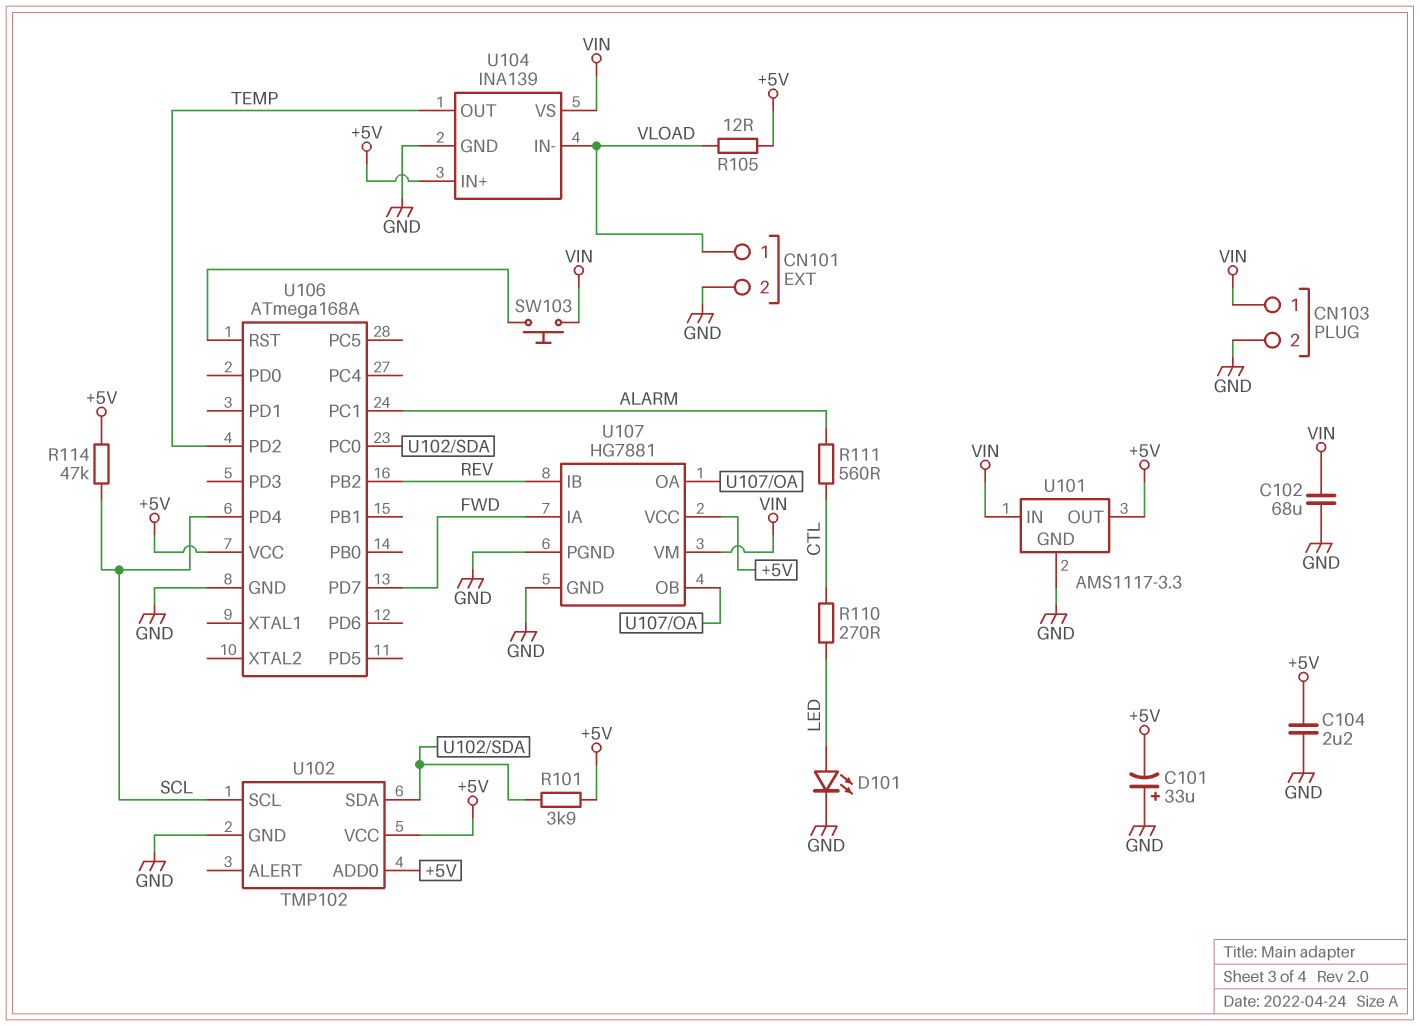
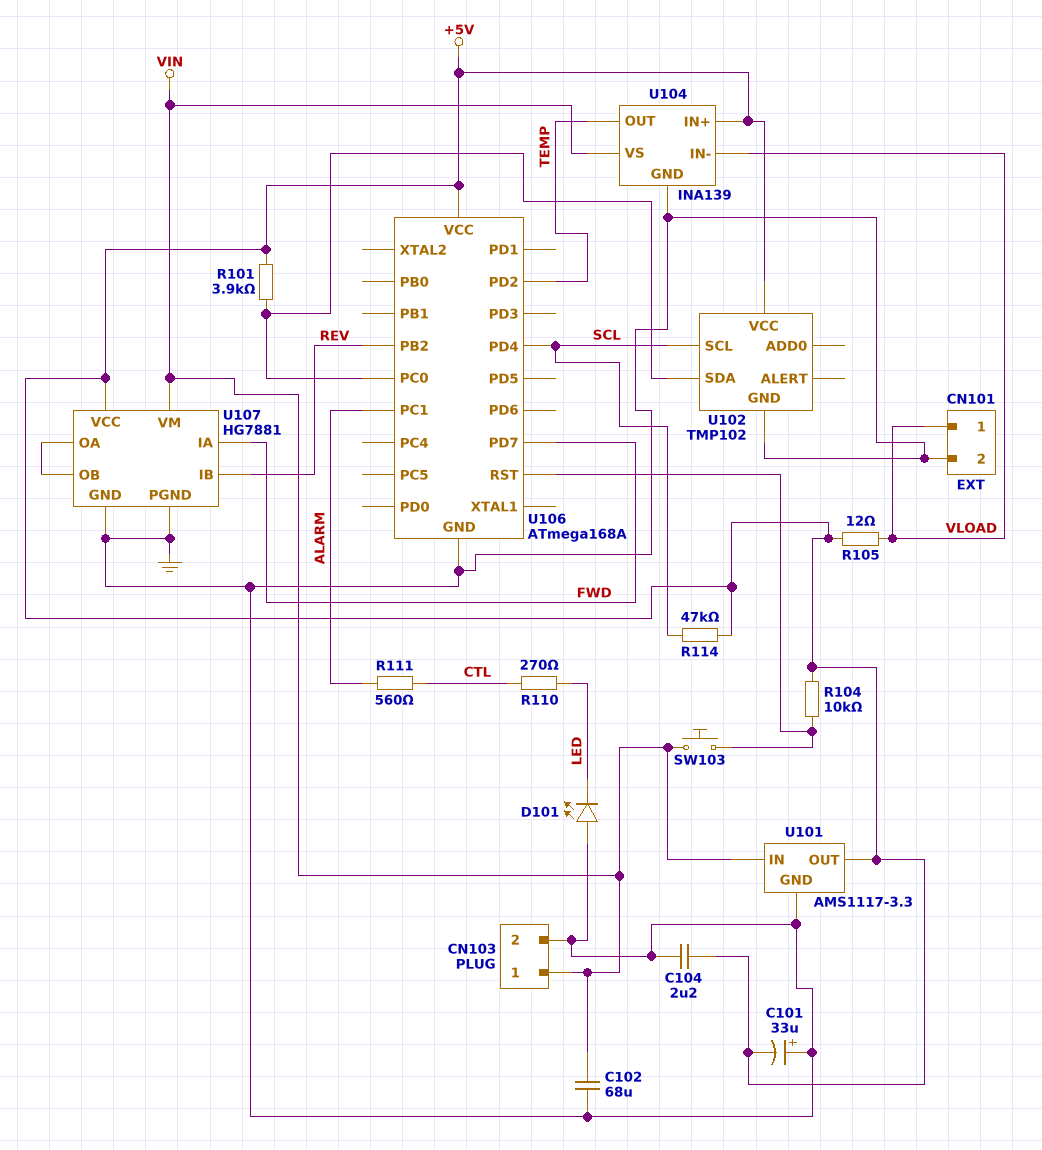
D101: LED (A LED, K GND) -> LED (A GND, K LED)
R104: none -> 10k (+5V, U106/RST)
U102 pin ADD0: +5V -> none

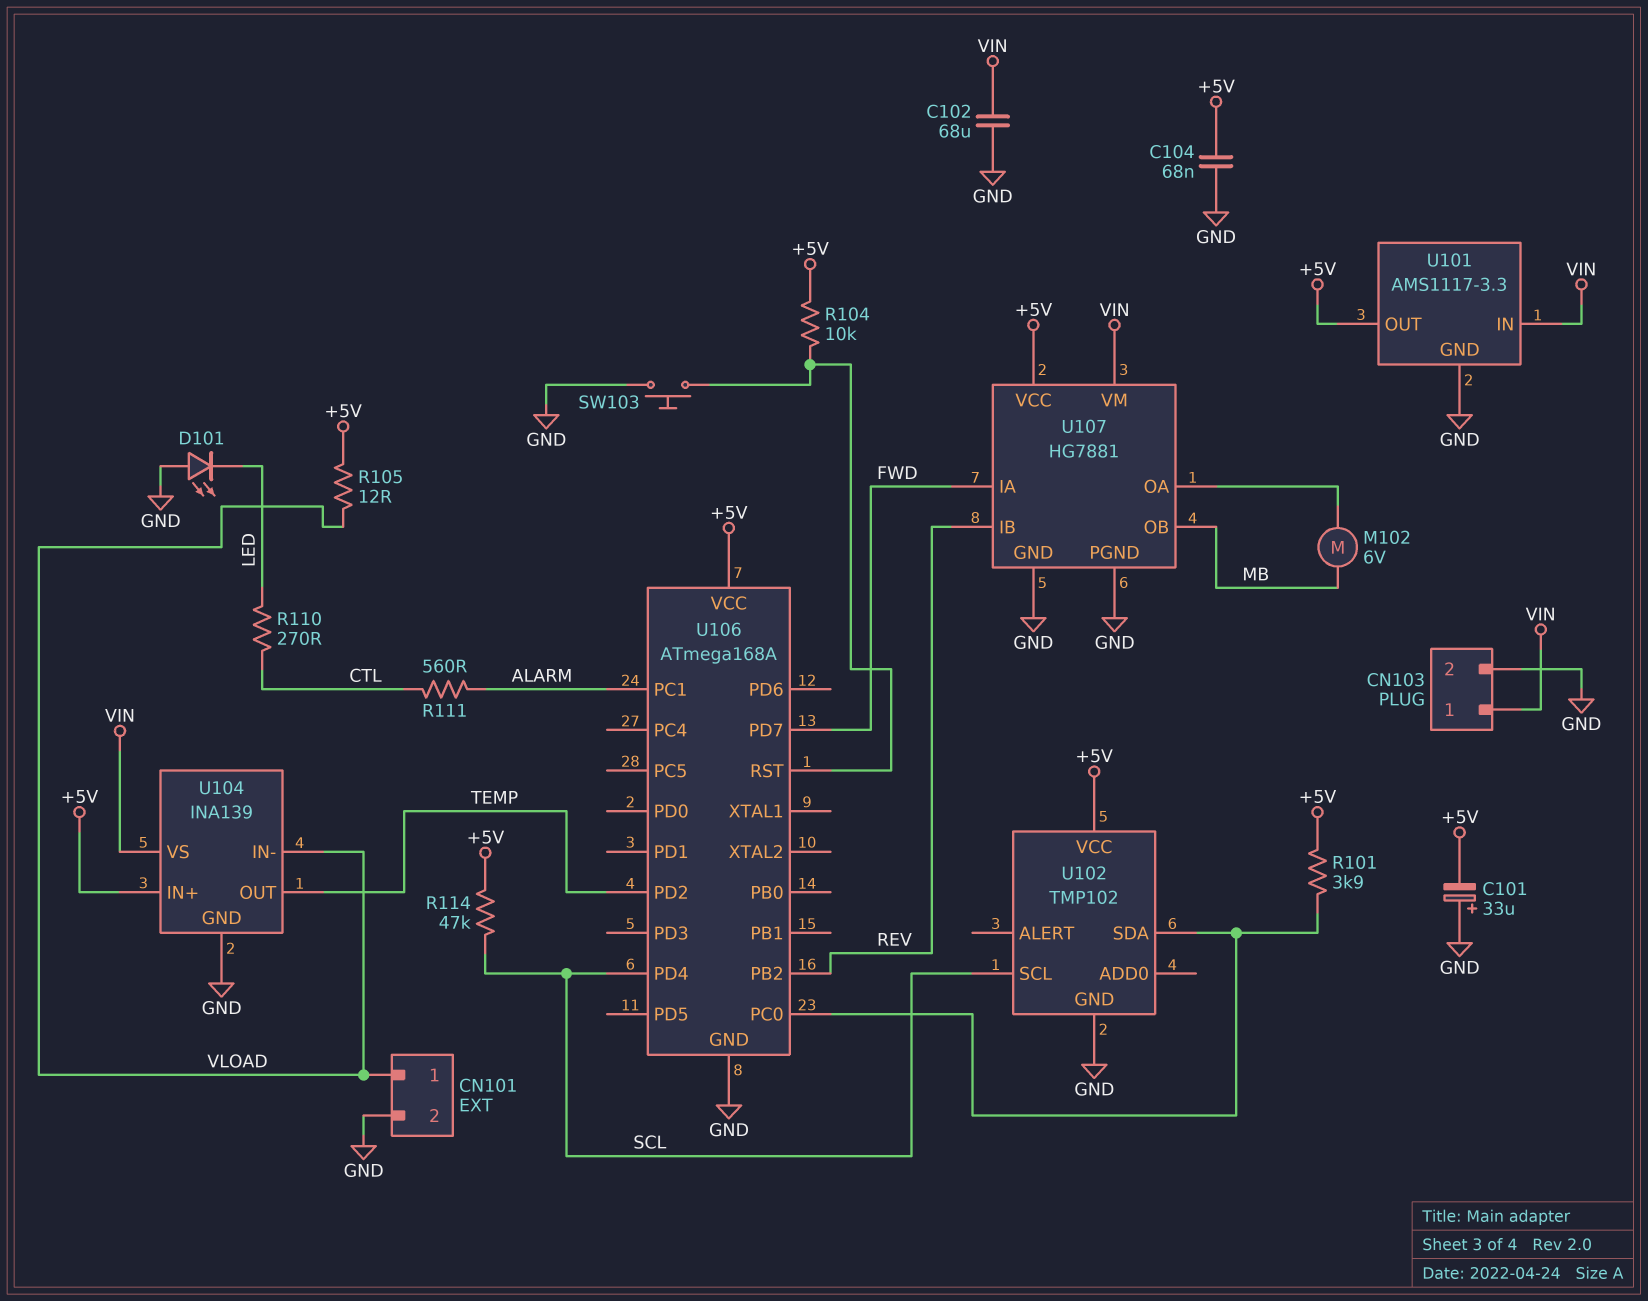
C104: 2.2uF (+5V, GND) -> 68nF (+5V, GND)
M102: none -> motor 6V (MB, U107/OA)
SW103: button (U106/RST, VIN) -> button (GND, U106/RST)
U107 pin OB: U107/OA -> MB

